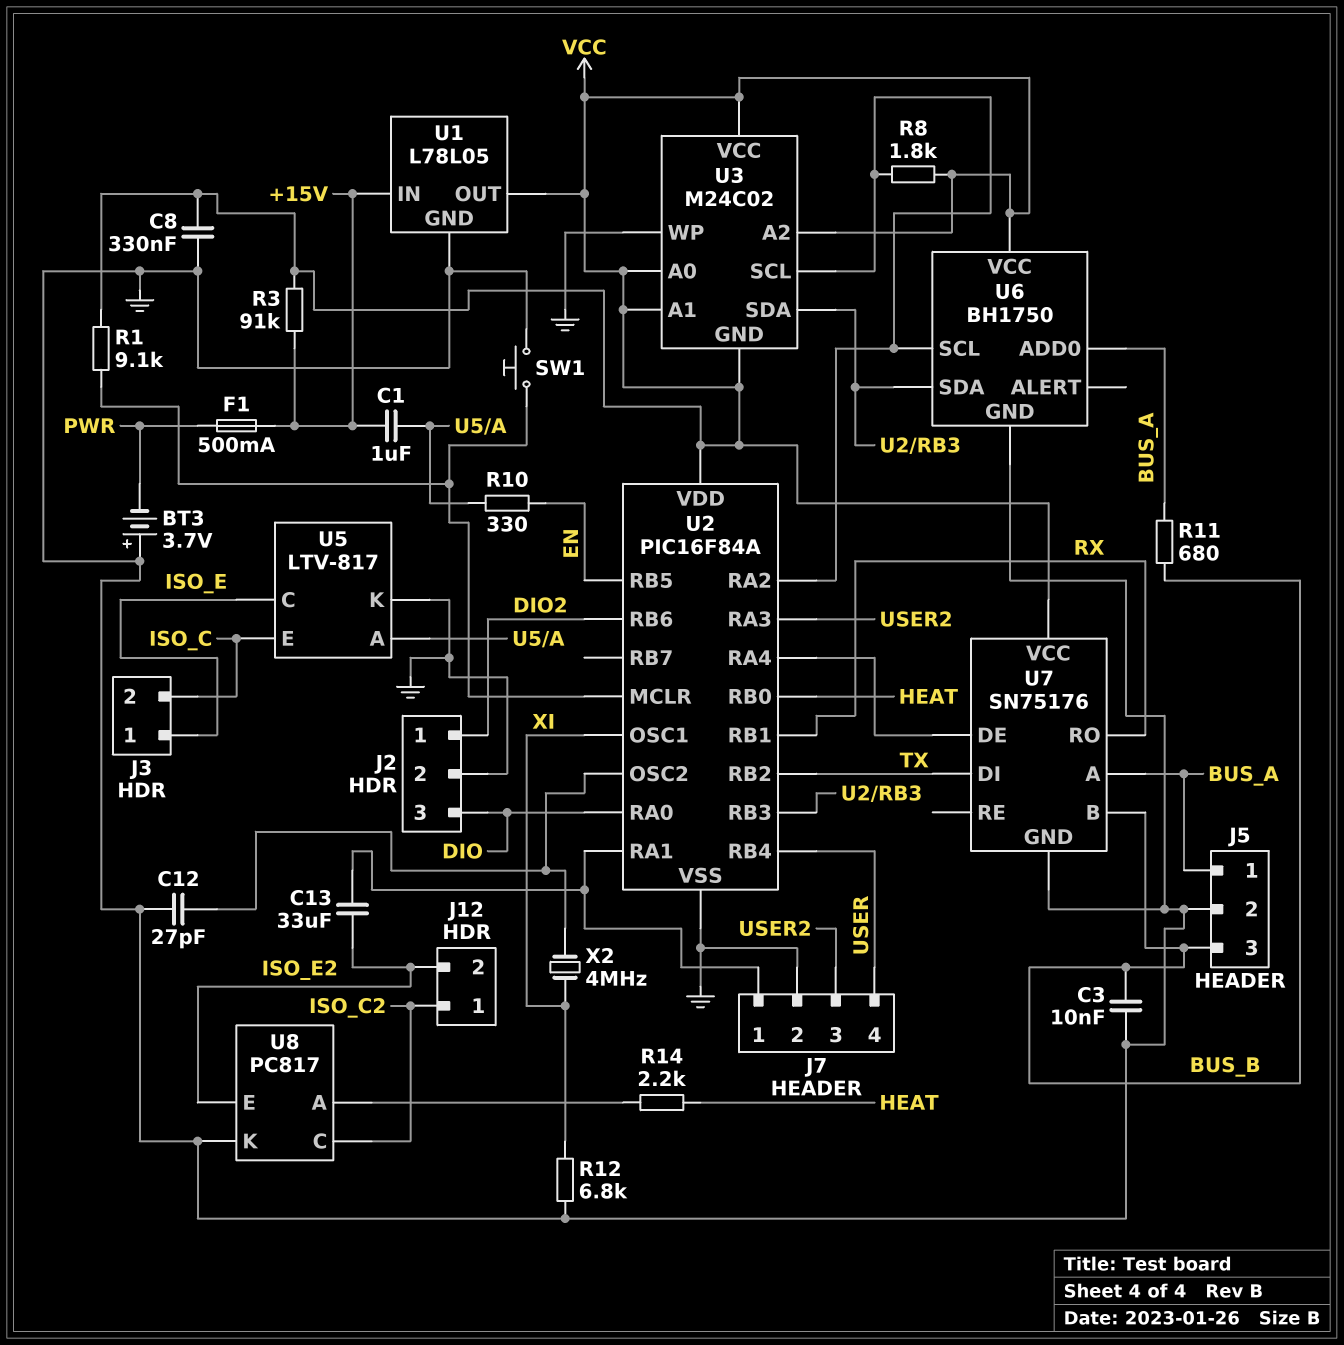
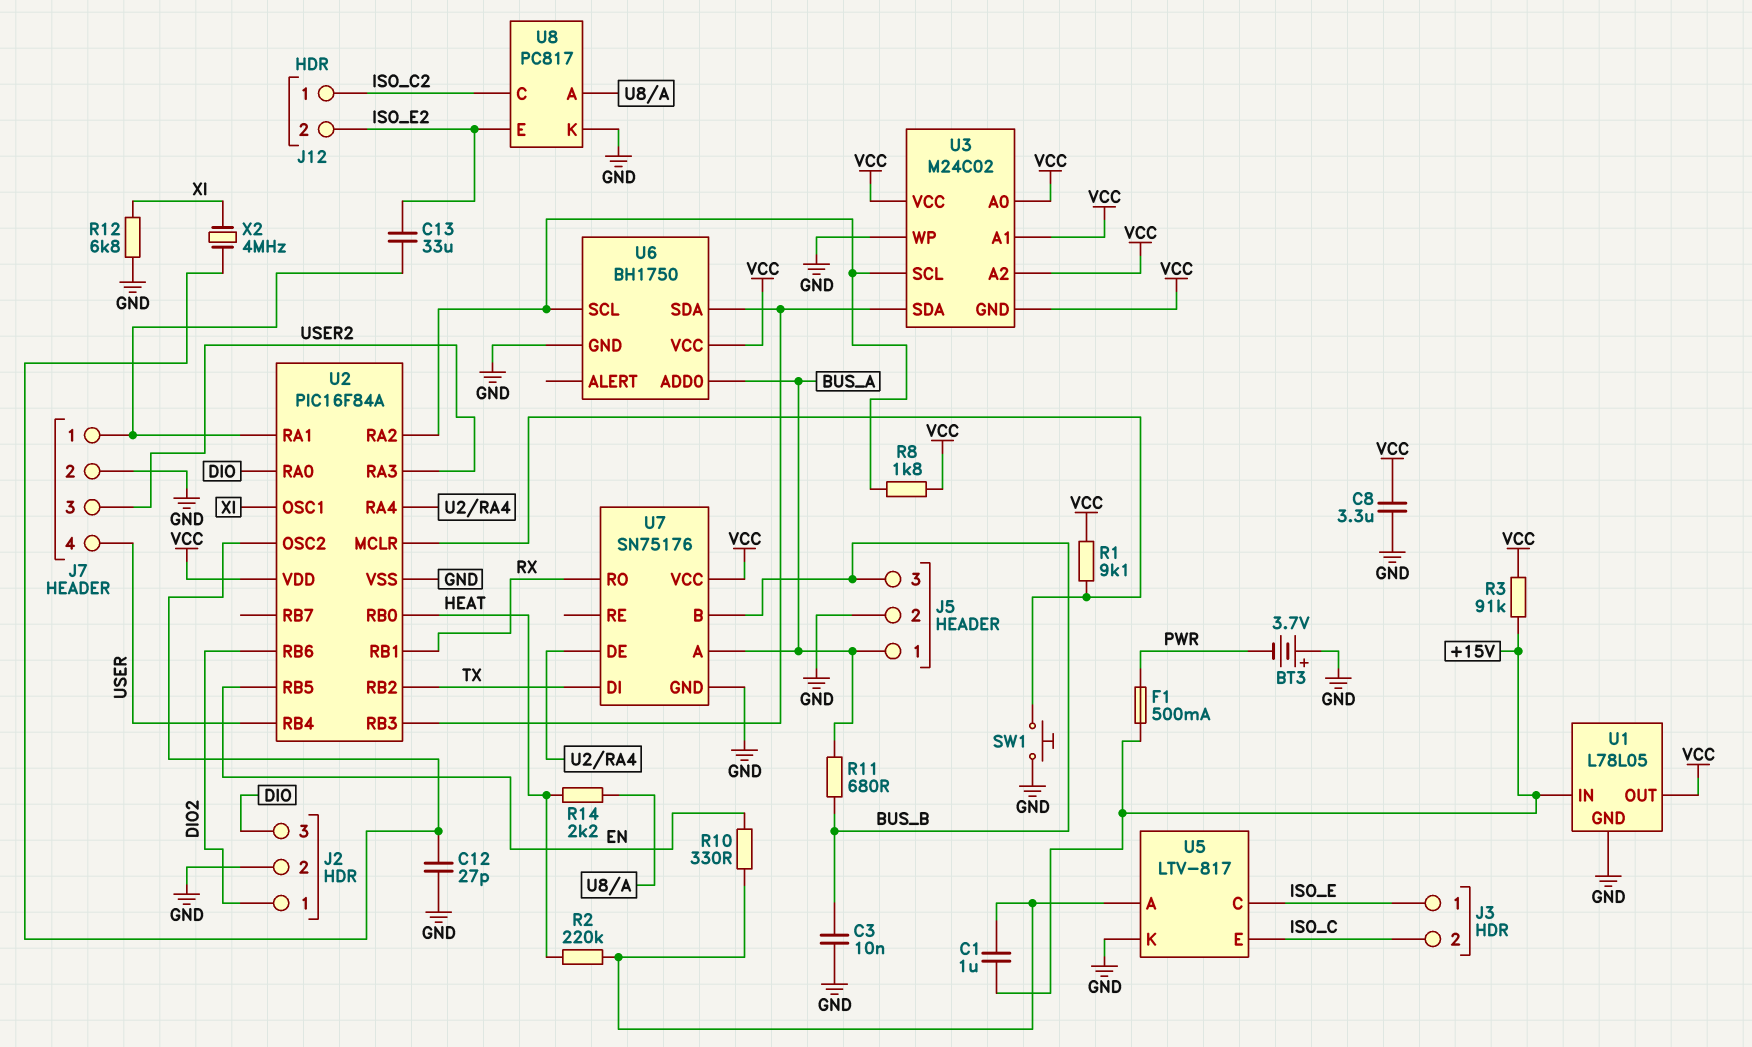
C8: 330nF (GND, VCC) -> 3.3uF (GND, VCC)
R2: none -> 220k (HEAT, U5/A)

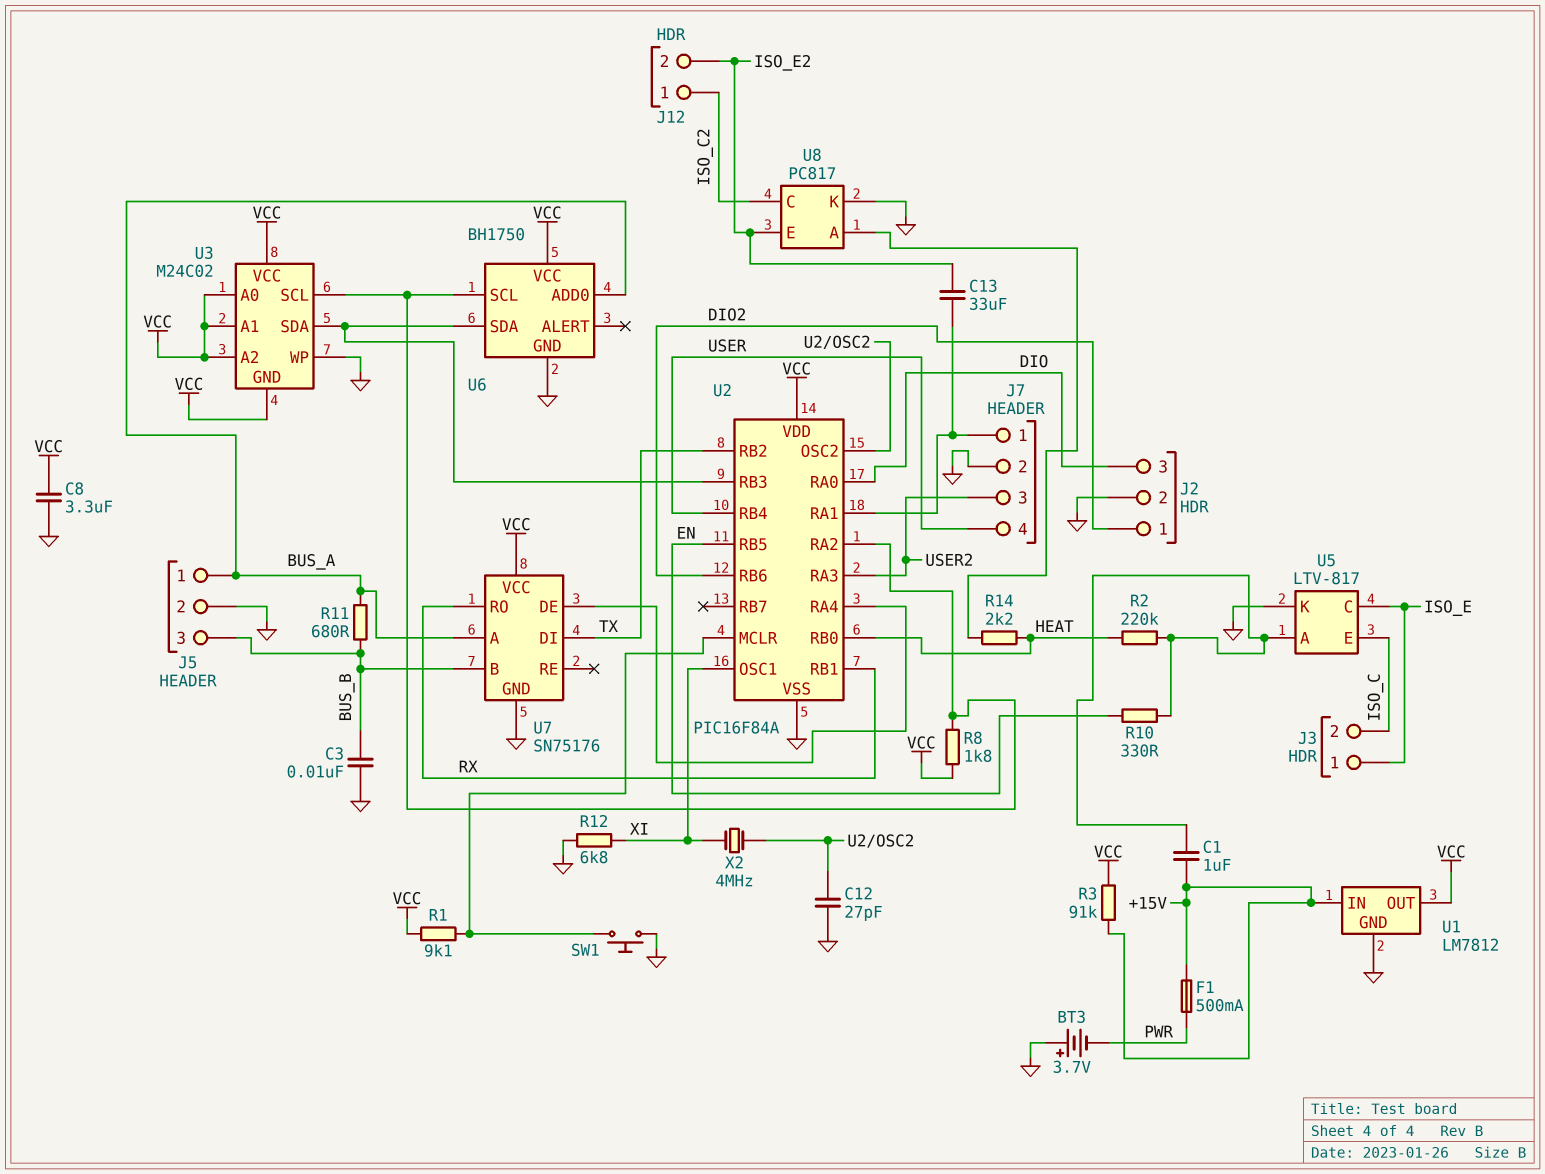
U1: L78L05 -> LM7812

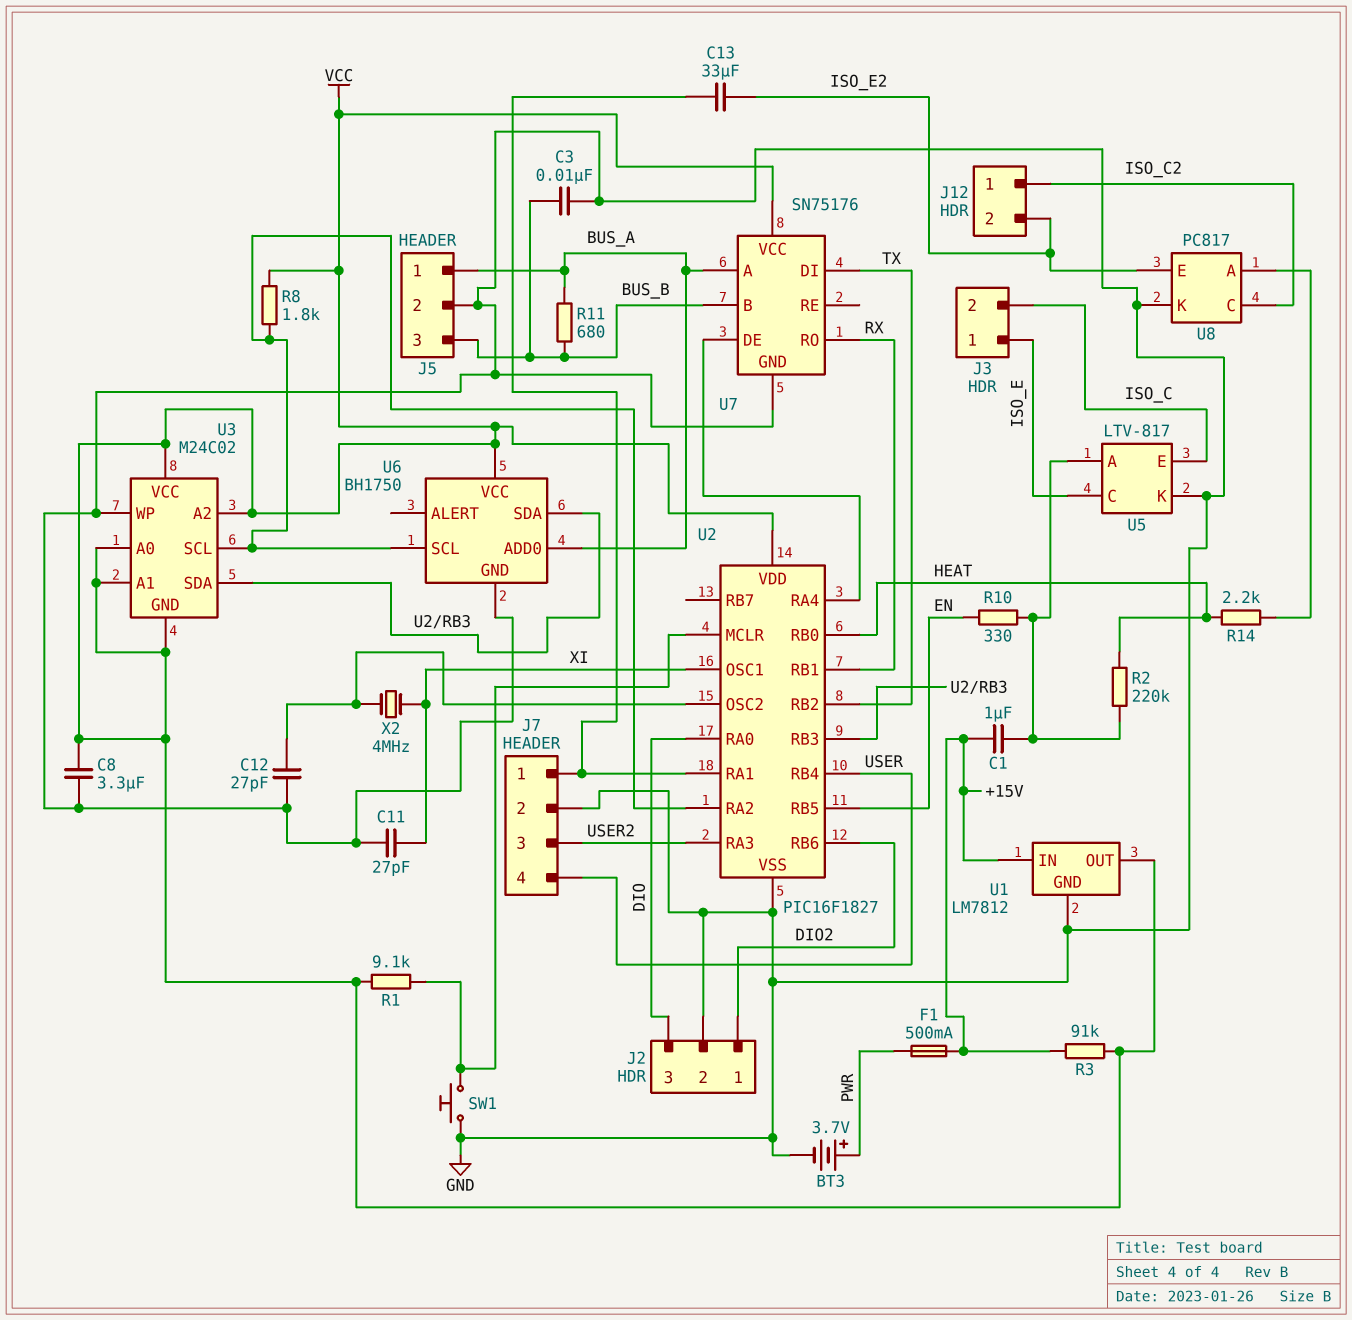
BT3: 3.7V (plus GND, minus PWR) -> 3.7V (plus PWR, minus GND)
C11: none -> 27pF (GND, XI)
R12: 6.8k (GND, XI) -> none
U2: PIC16F84A -> PIC16F1827

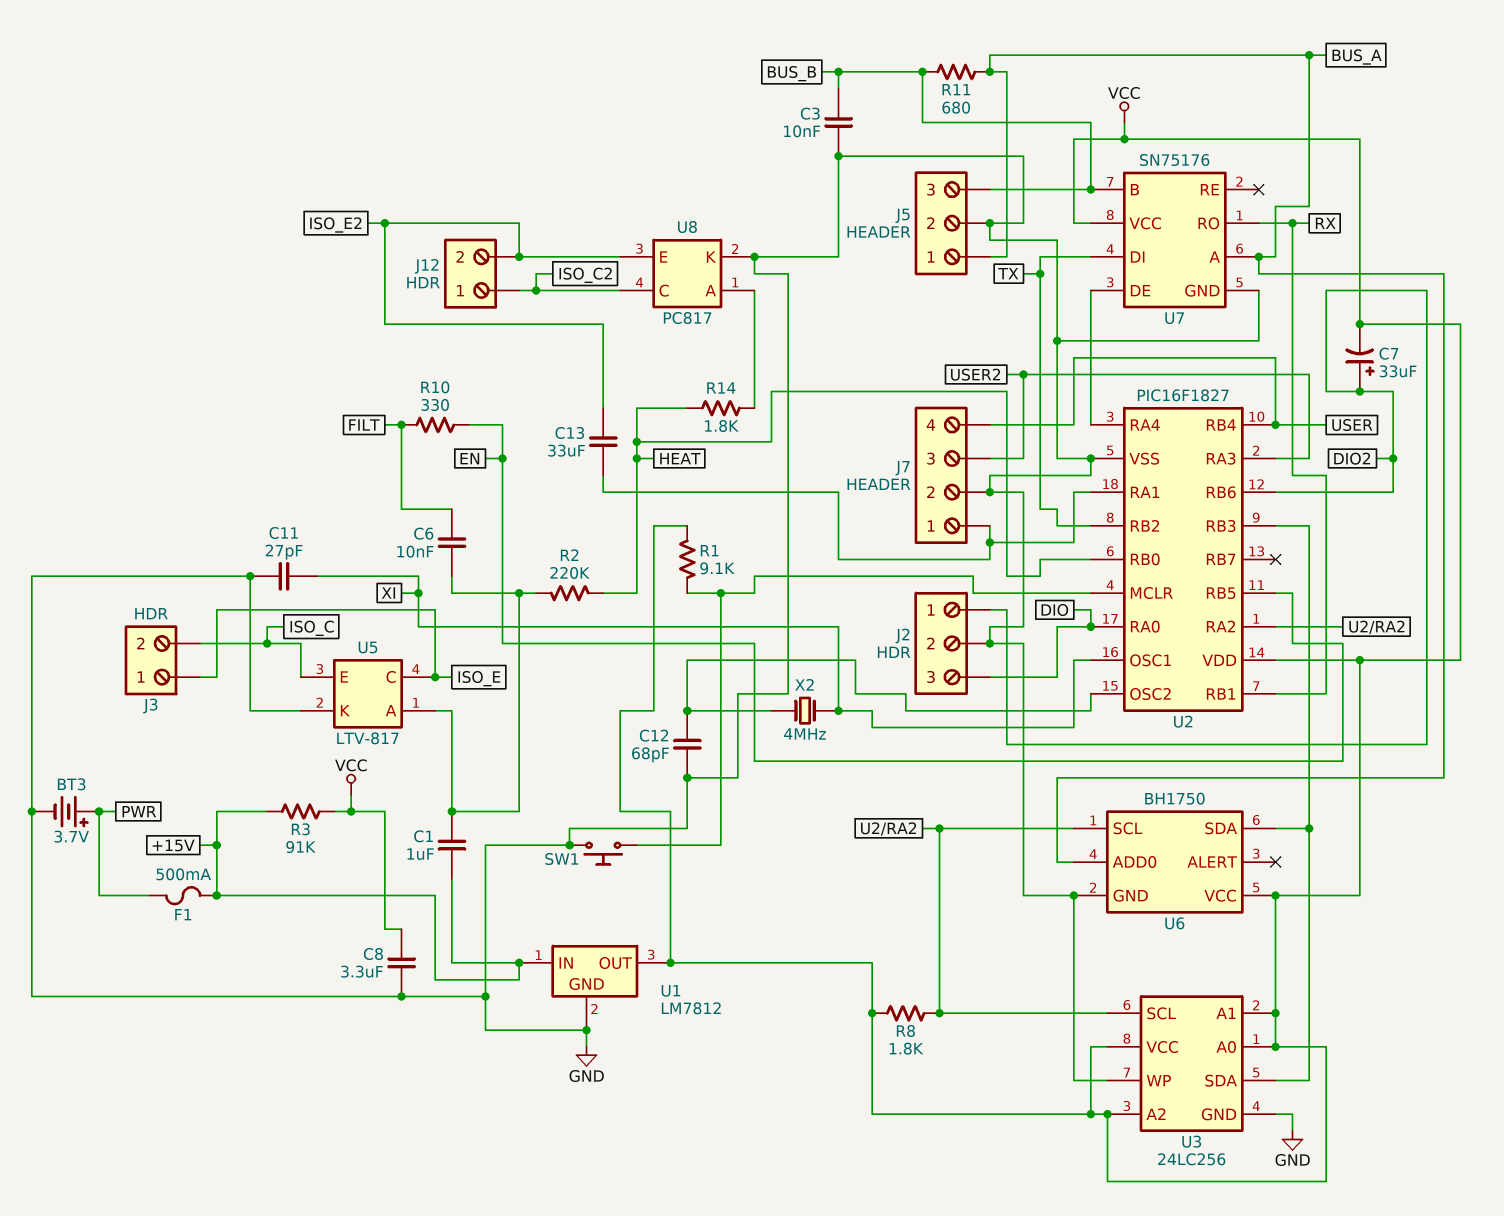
C6: none -> 10nF (FILT, U5/A)
C7: none -> 33uF (plus DIO2, minus VCC)
C12: 27pF (GND, U2/OSC2) -> 68pF (GND, U2/OSC2)
R10: 330 (EN, U5/A) -> 330 (EN, FILT)
R14: 2.2k (HEAT, U8/A) -> 1.8k (HEAT, U8/A)
U3: M24C02 -> 24LC256
U3 pin GND: VCC -> GND

